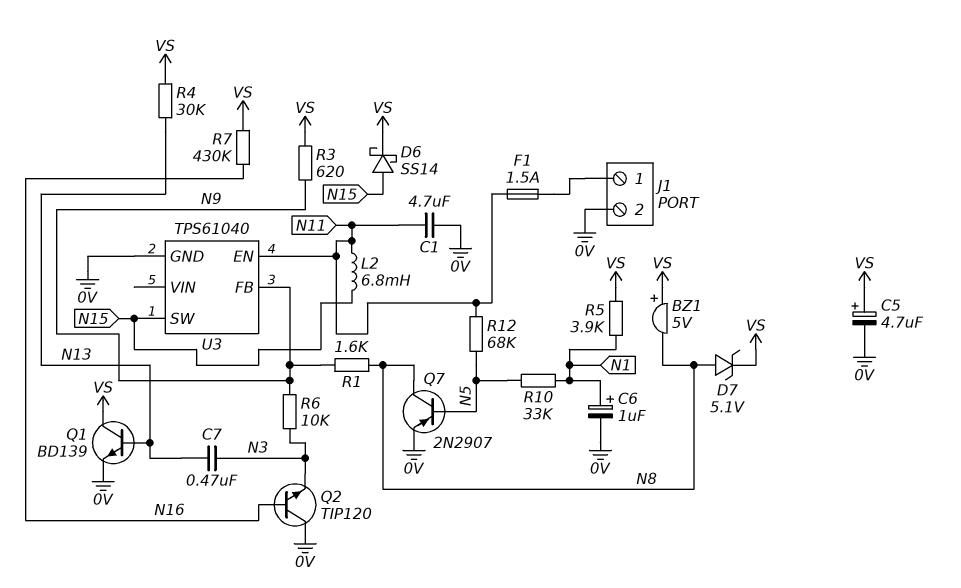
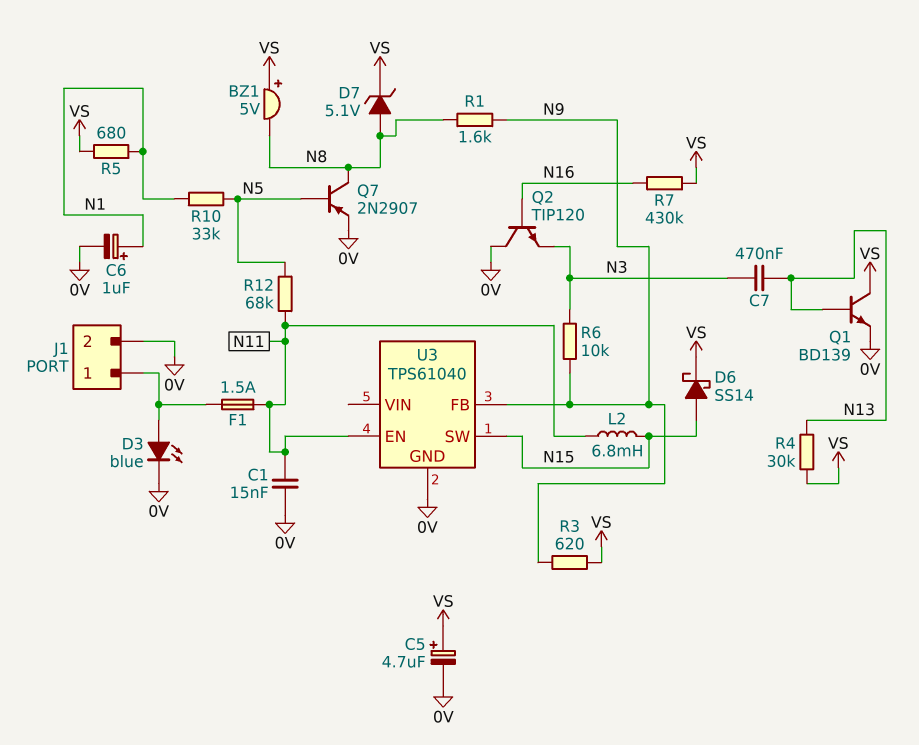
C1: 4.7uF (0V, N11) -> 15nF (0V, N11)
D3: none -> LED blue (A J1/1, K 0V)
R5: 3.9k (N1, VS) -> 680 (N1, VS)

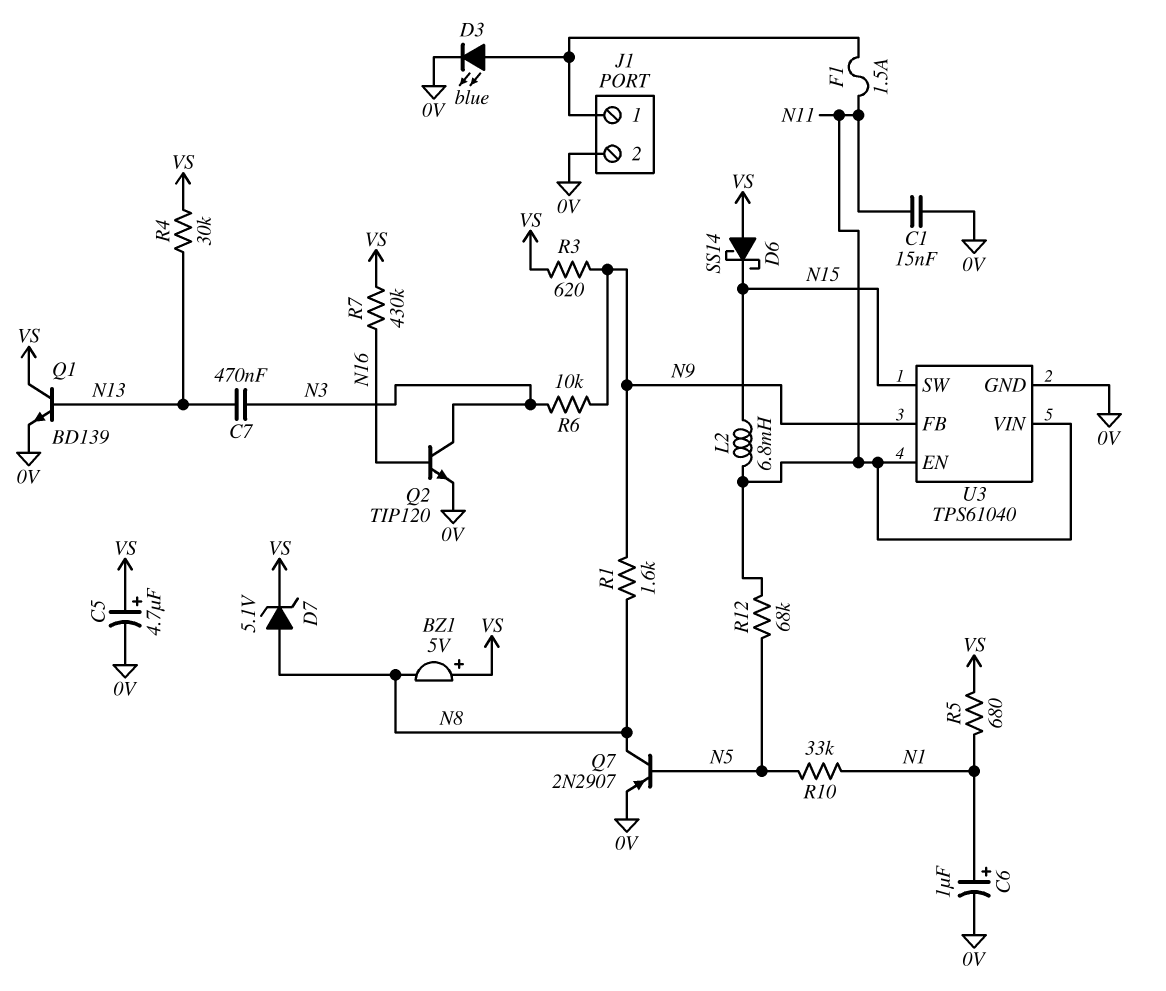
D6: schottky SS14 (A N15, K VS) -> schottky SS14 (A VS, K N15)
Q2: NPN TIP120 (B N16, C 0V, E N3) -> NPN TIP120 (B N16, C N3, E 0V)
U3 pin VIN: none -> N11

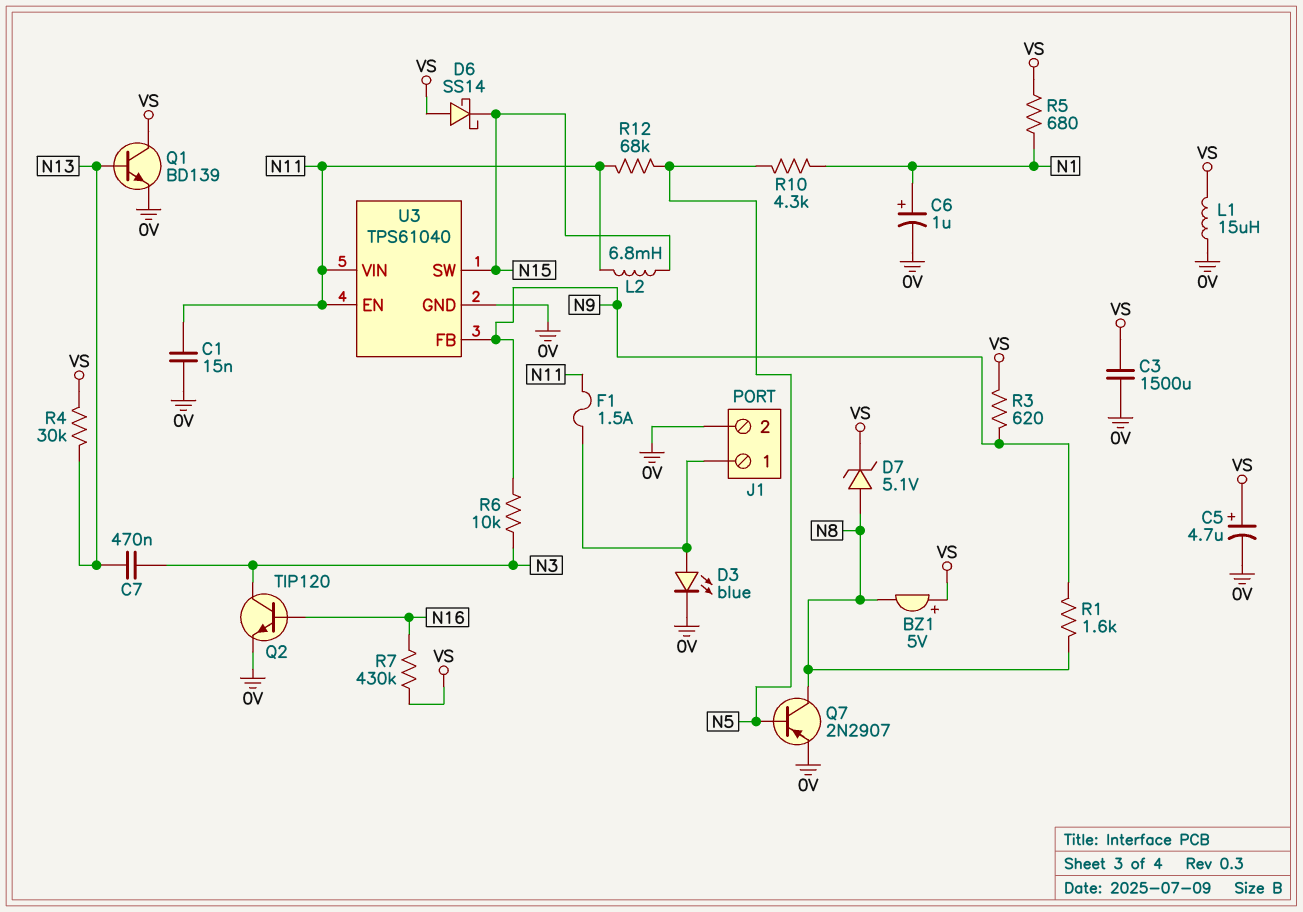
C3: none -> 1500uF (0V, VS)
L1: none -> 15uH (0V, VS)
R10: 33k (N1, N5) -> 4.3k (N1, N5)

